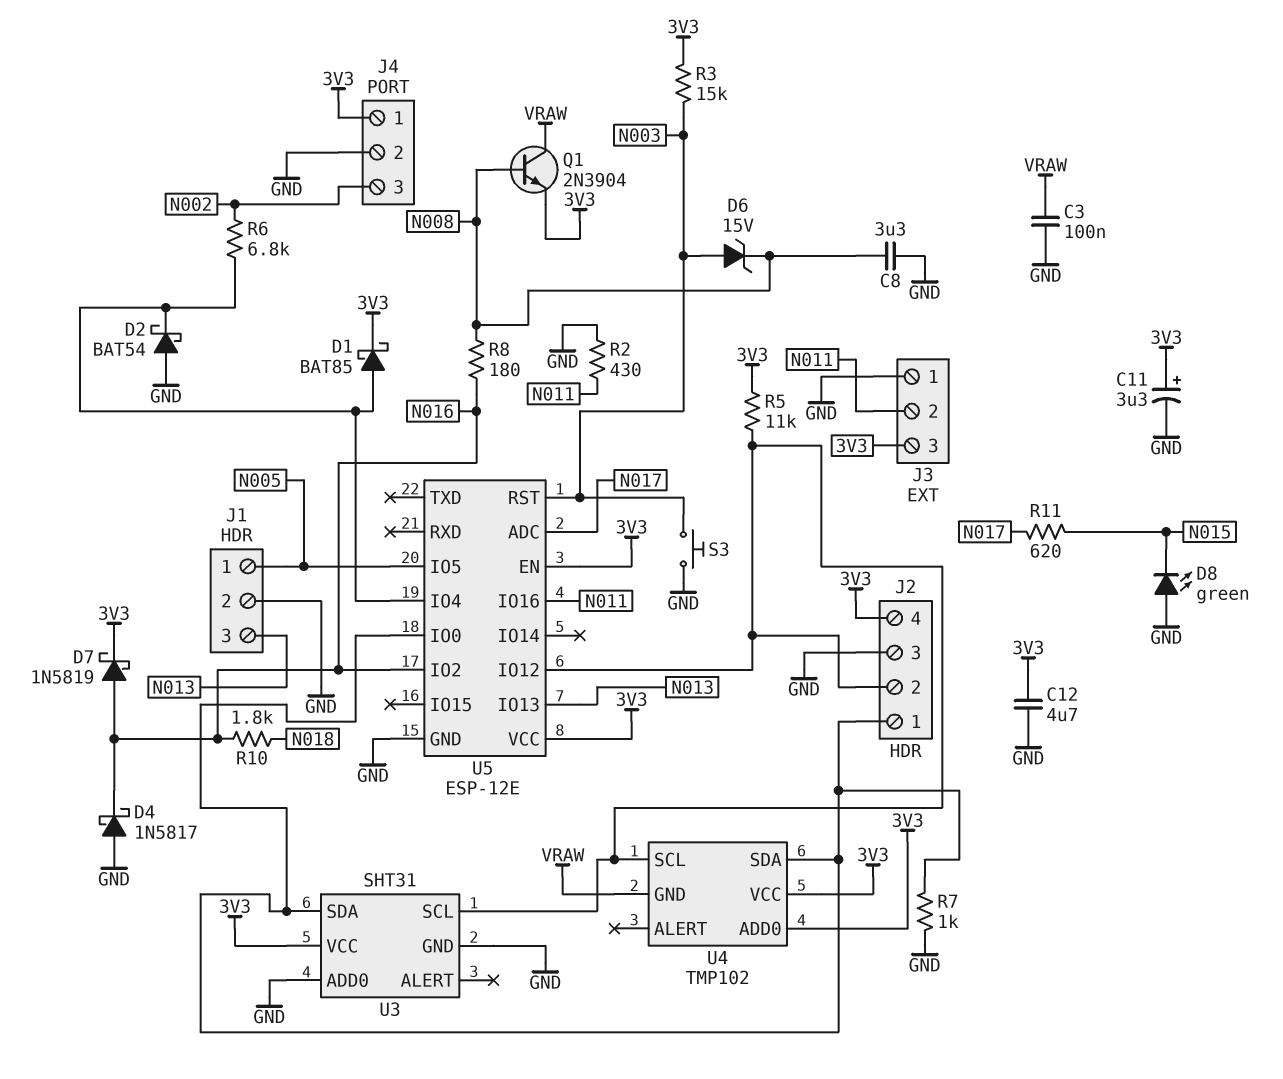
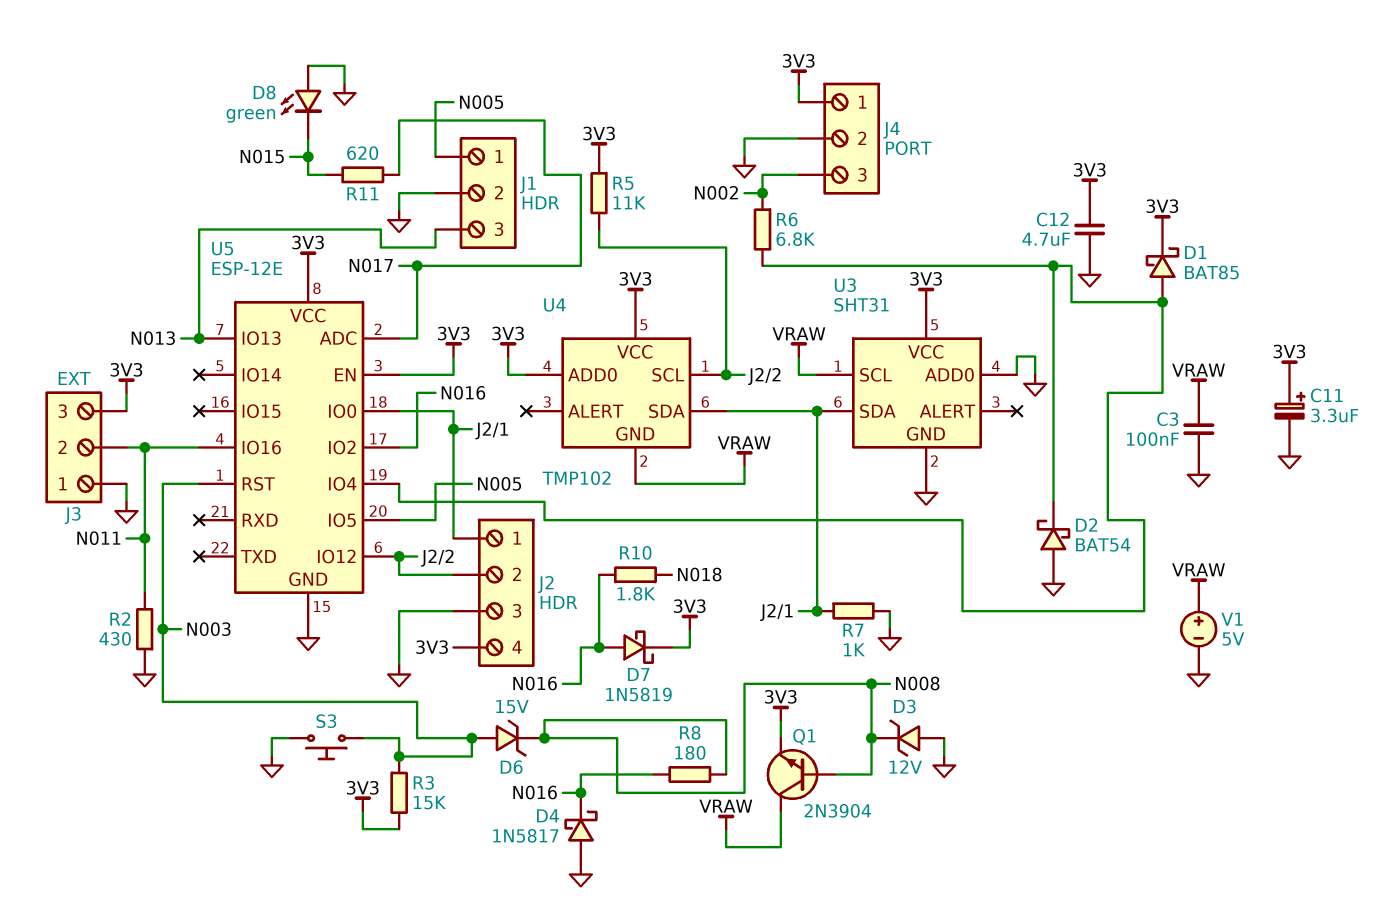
C8: 3.3uF (GND, N008) -> none
D3: none -> zener 12V (A GND, K N008)
U3 pin SCL: J2/2 -> VRAW
V1: none -> 5V (plus VRAW, minus GND)

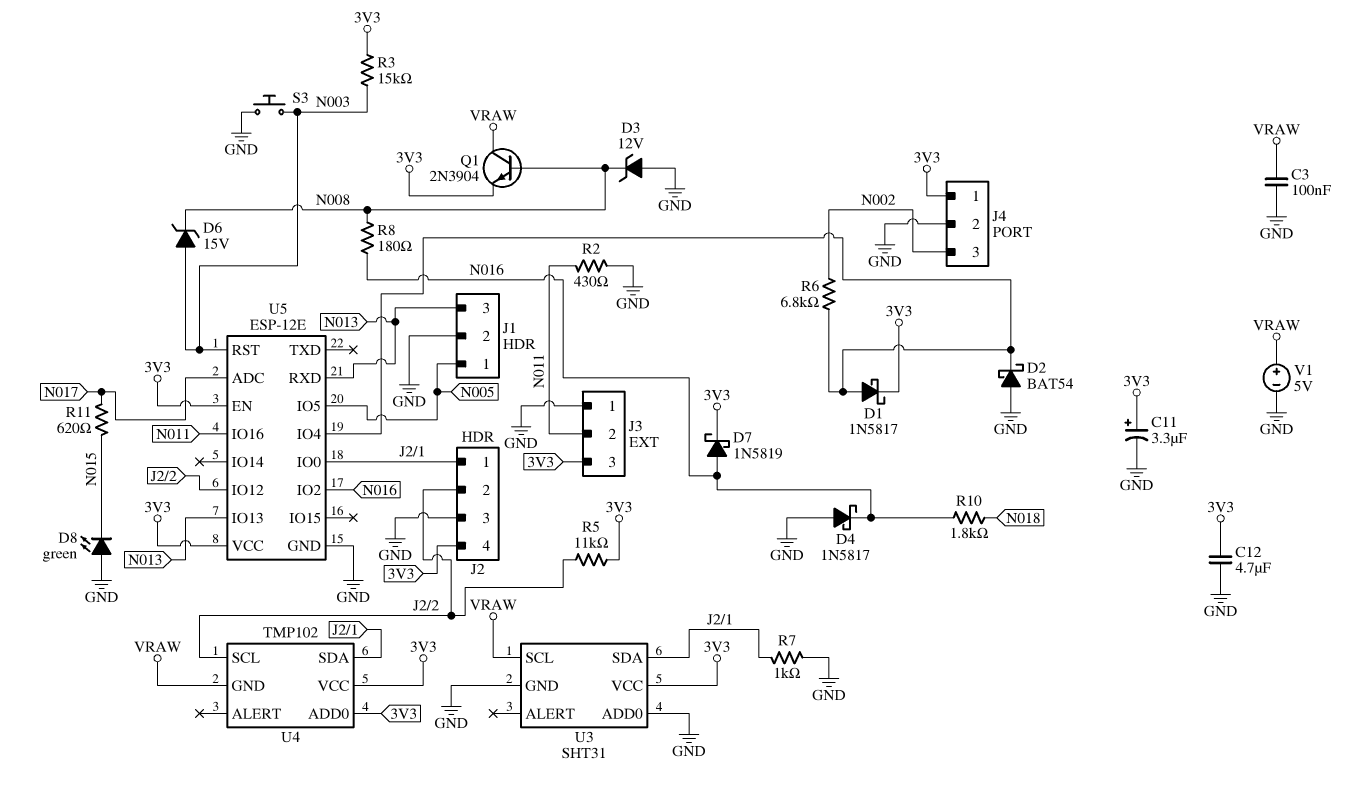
D1: schottky BAT85 (A U5/IO4, K 3V3) -> schottky 1N5817 (A U5/IO4, K 3V3)
U5 pin RXD: none -> N013

